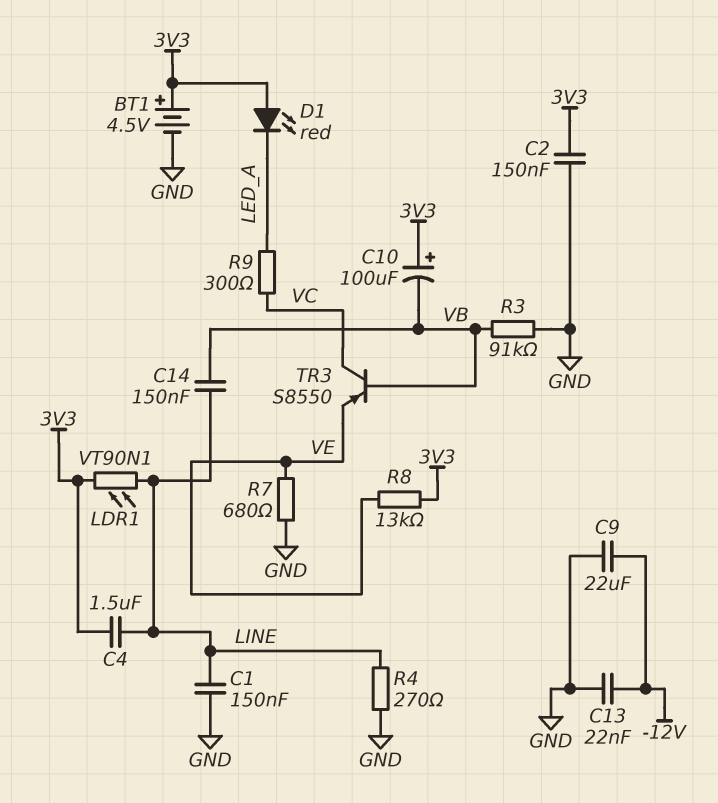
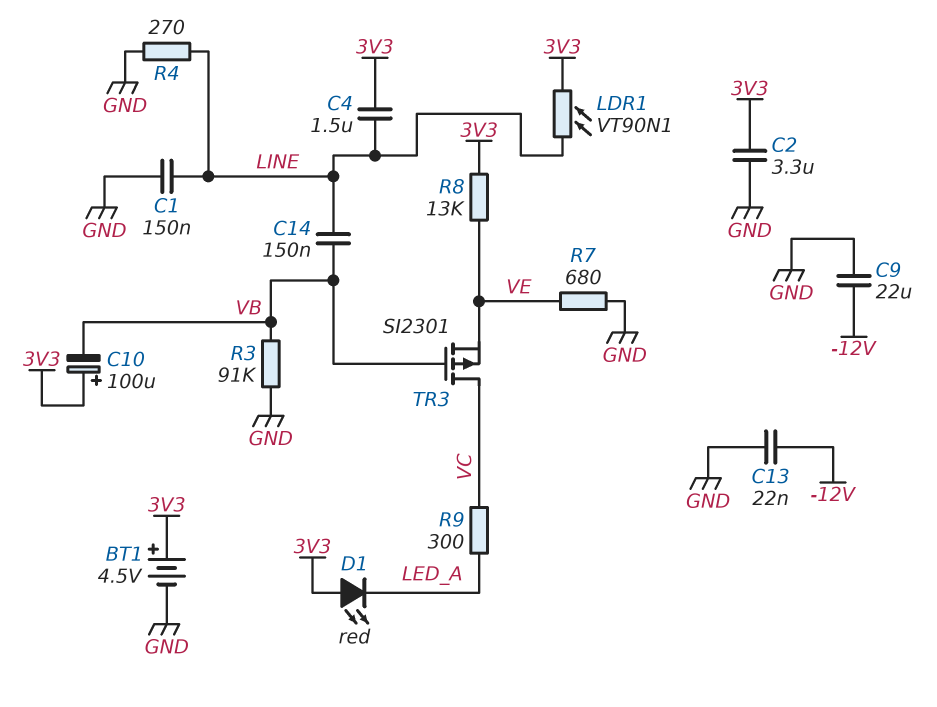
C2: 150nF (3V3, GND) -> 3.3uF (3V3, GND)
TR3: PNP S8550 (B VB, C VC, E VE) -> PMOS SI2301 (G VB, D VC, S VE)

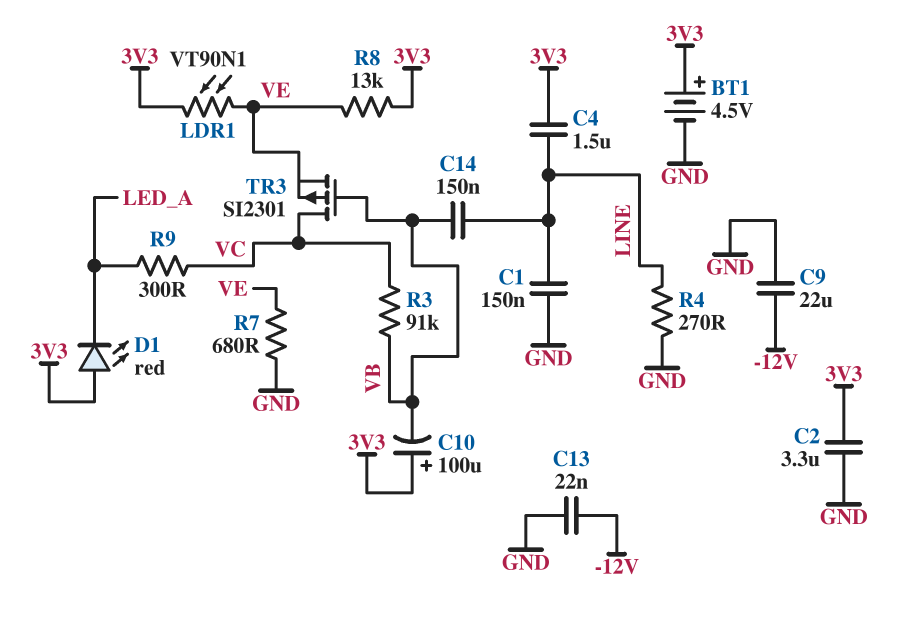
LDR1: VT90N1 (3V3, LINE) -> VT90N1 (3V3, VE)
R3: 91k (GND, VB) -> 91k (VB, VC)

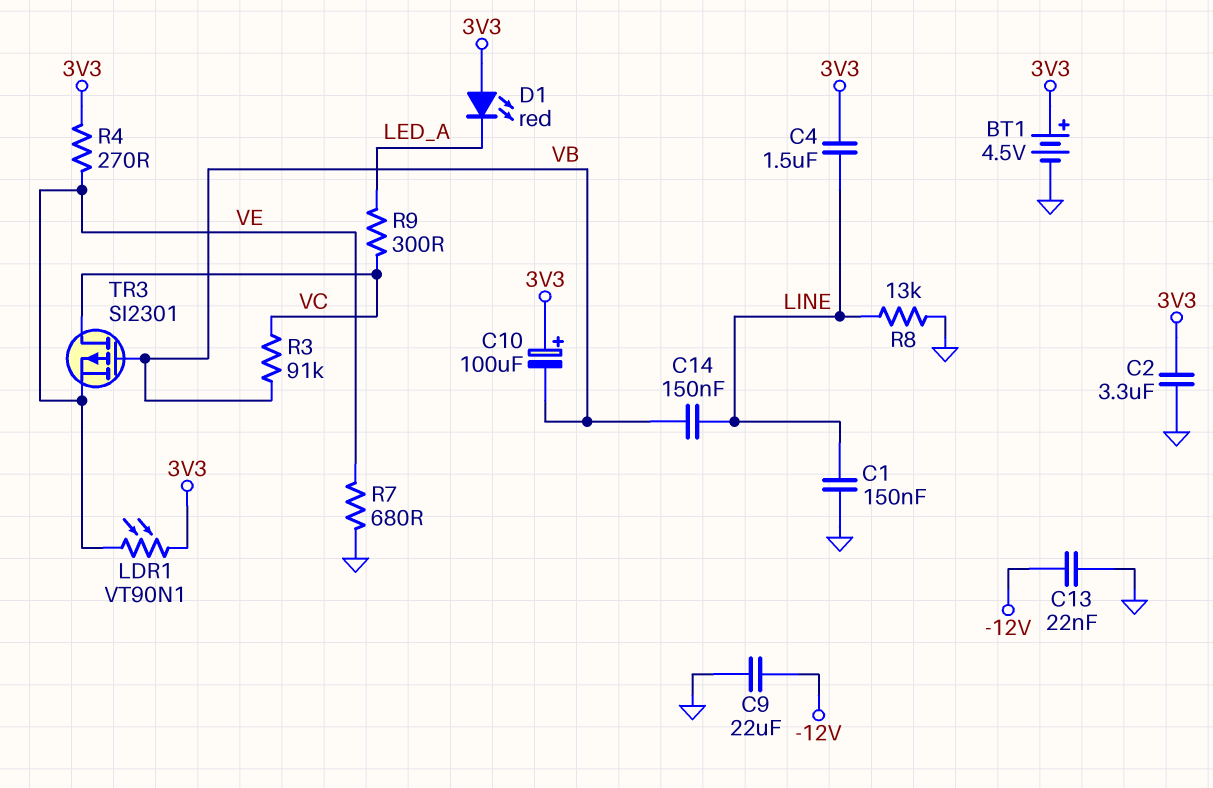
R4: 270 (GND, LINE) -> 270 (3V3, VE)
R8: 13k (3V3, VE) -> 13k (GND, LINE)

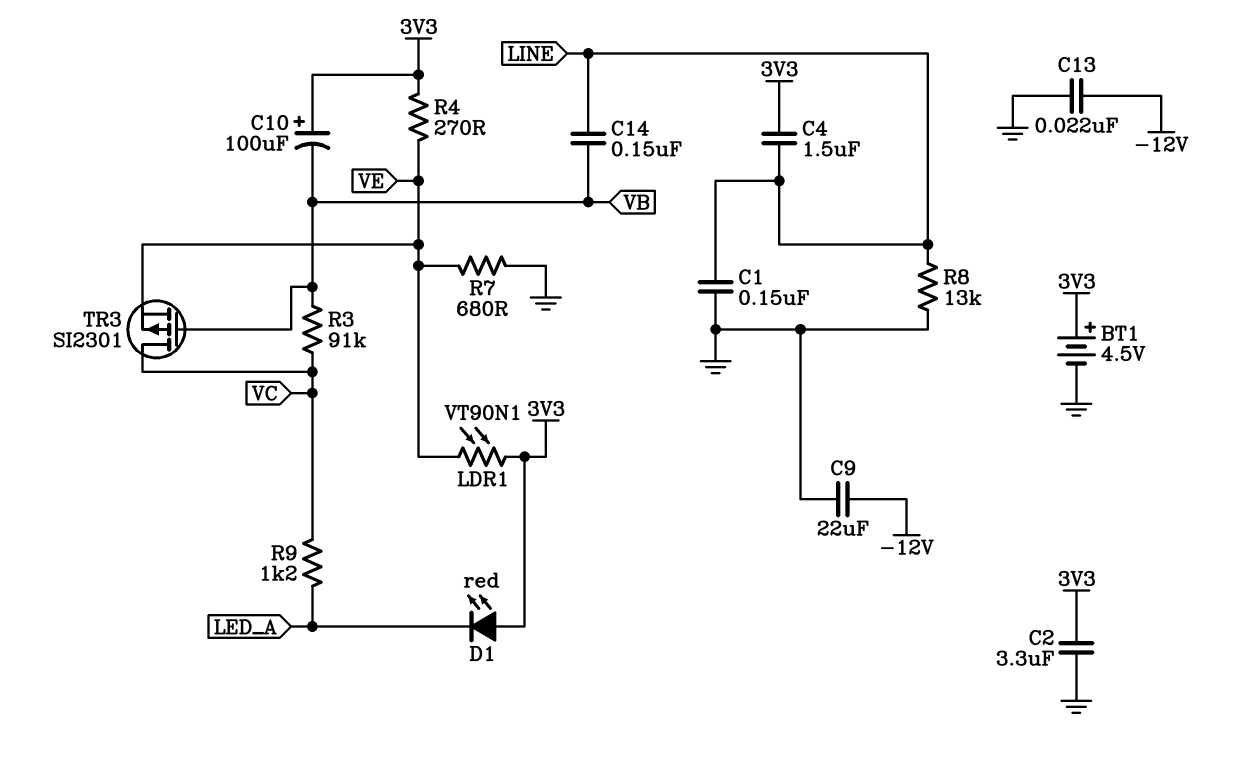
R9: 300 (LED_A, VC) -> 1.2k (LED_A, VC)

